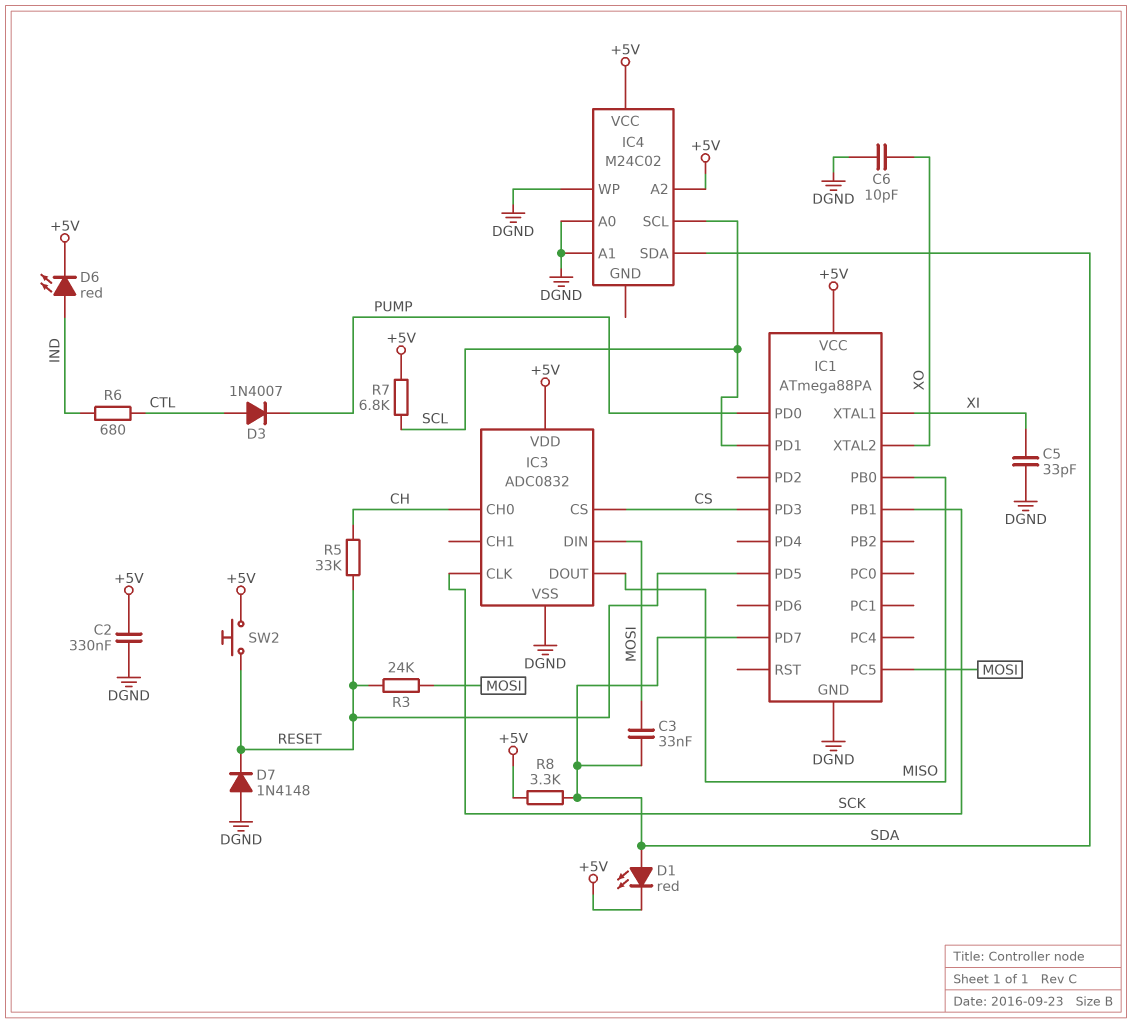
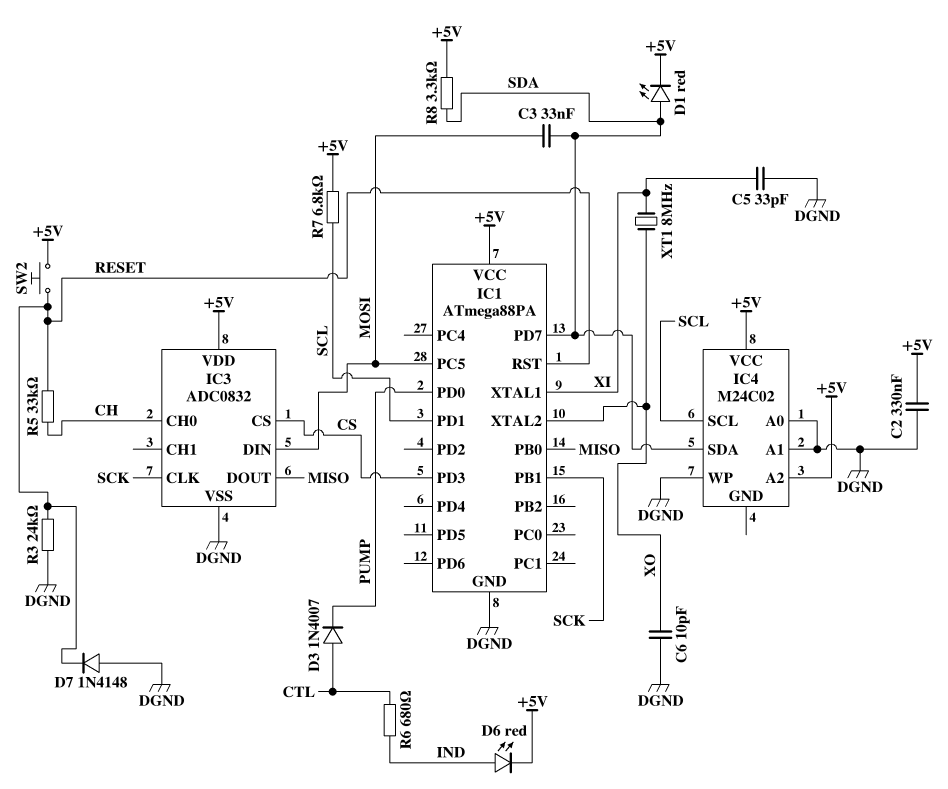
IC1 pin PD5: RESET -> none
IC1 pin RST: none -> RESET
R3: 24k (MOSI, RESET) -> 24k (DGND, RESET)
XT1: none -> 8MHz (XI, XO)

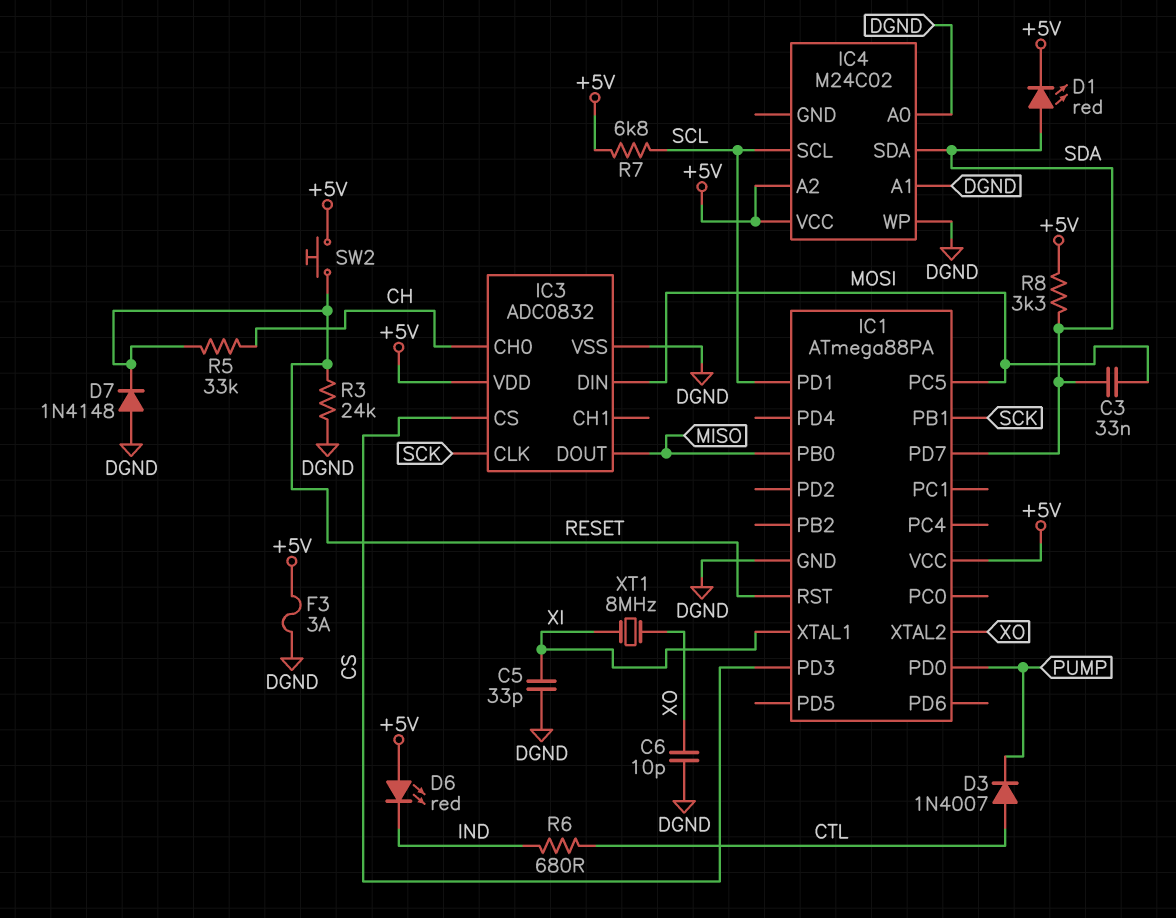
C2: 330nF (+5V, DGND) -> none
D6: LED red (A IND, K +5V) -> LED red (A +5V, K IND)
F3: none -> 3A (+5V, DGND)

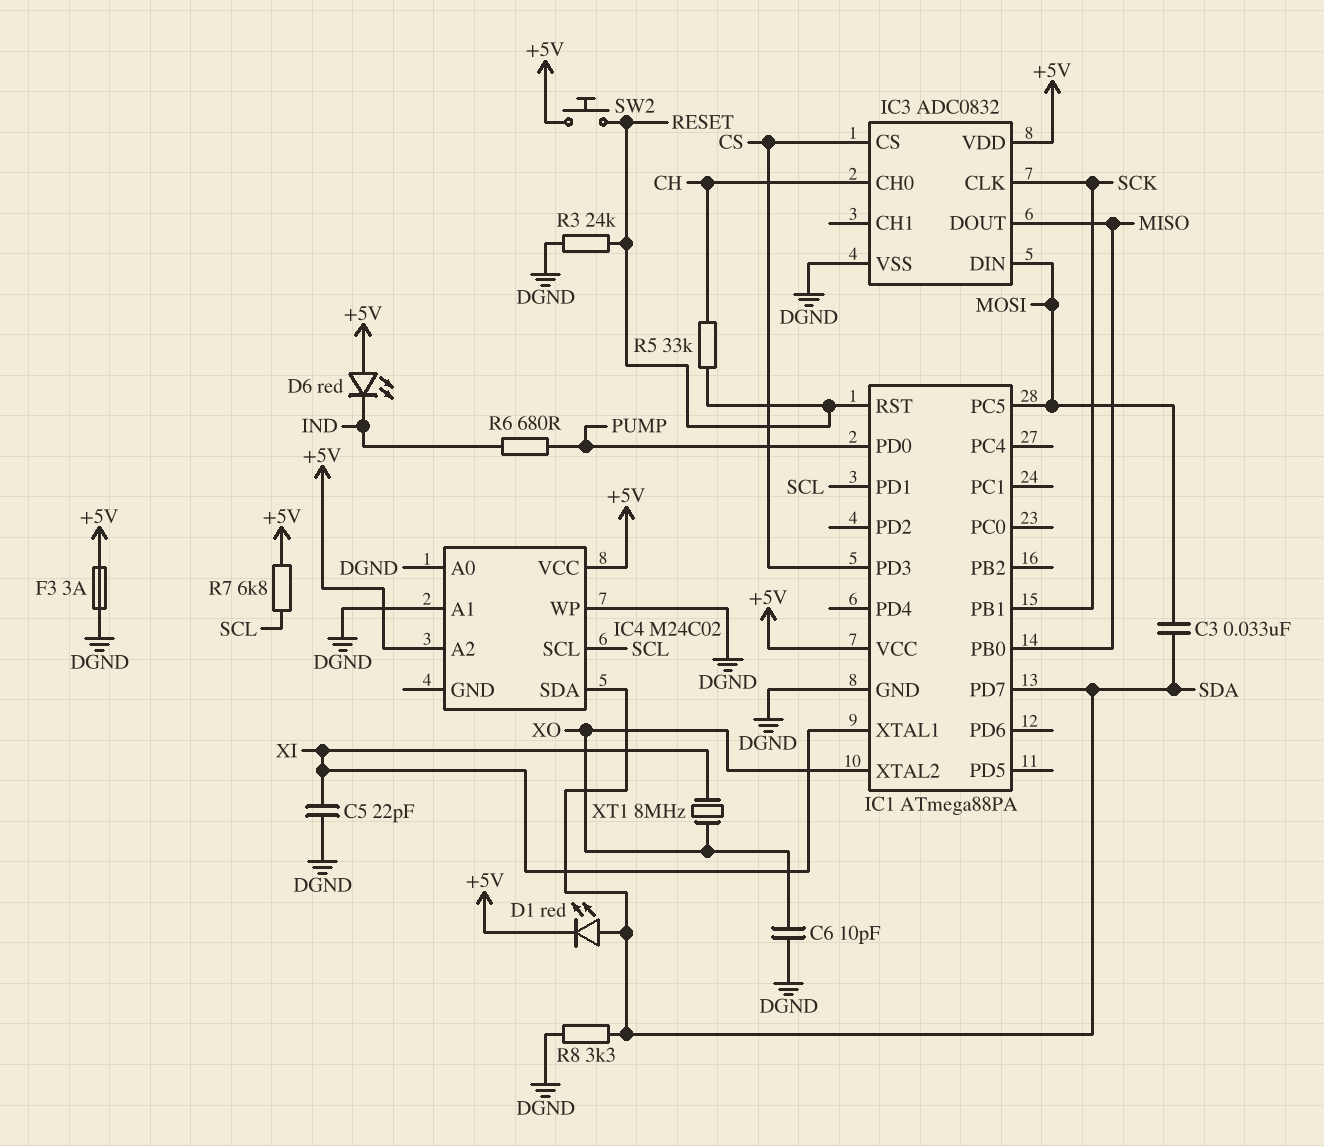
C5: 33pF (DGND, XI) -> 22pF (DGND, XI)
D3: diode 1N4007 (A CTL, K PUMP) -> none
D7: diode 1N4148 (A DGND, K RESET) -> none
R6: 680 (CTL, IND) -> 680 (IND, PUMP)
R8: 3.3k (+5V, SDA) -> 3.3k (DGND, SDA)

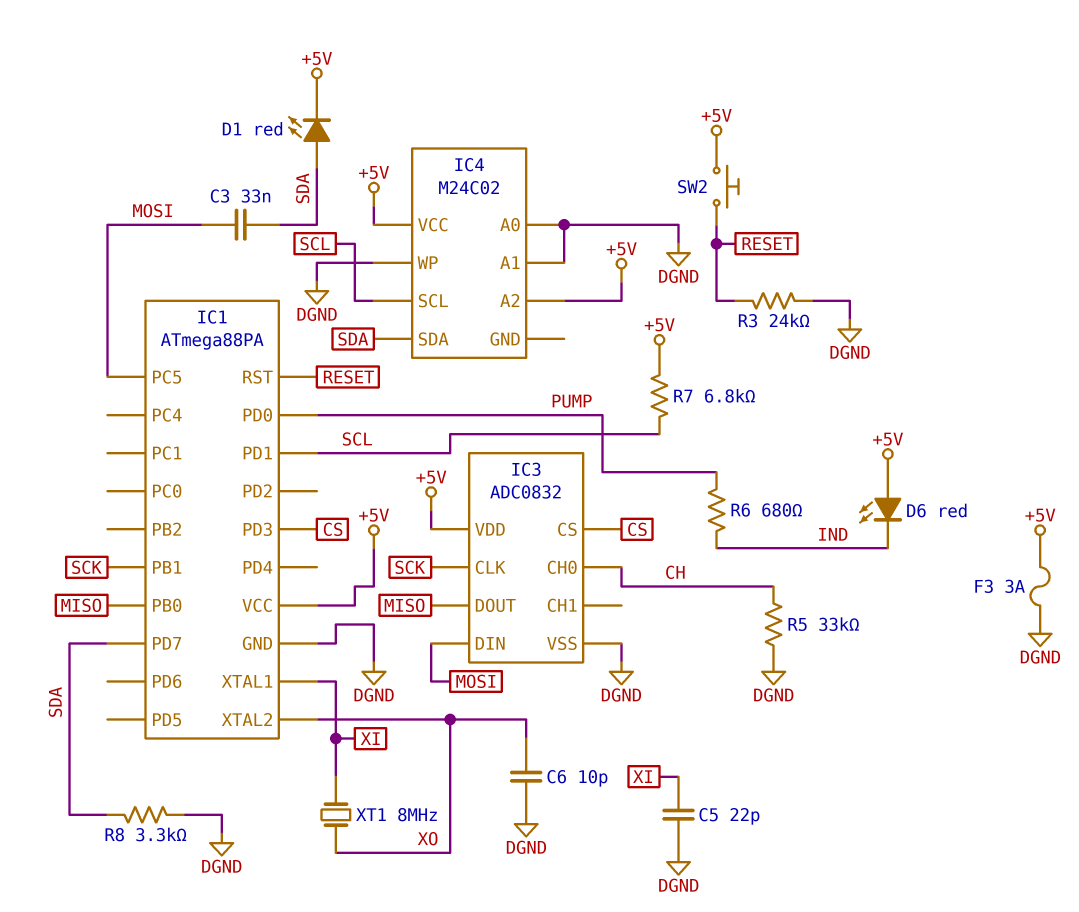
R5: 33k (CH, RESET) -> 33k (CH, DGND)

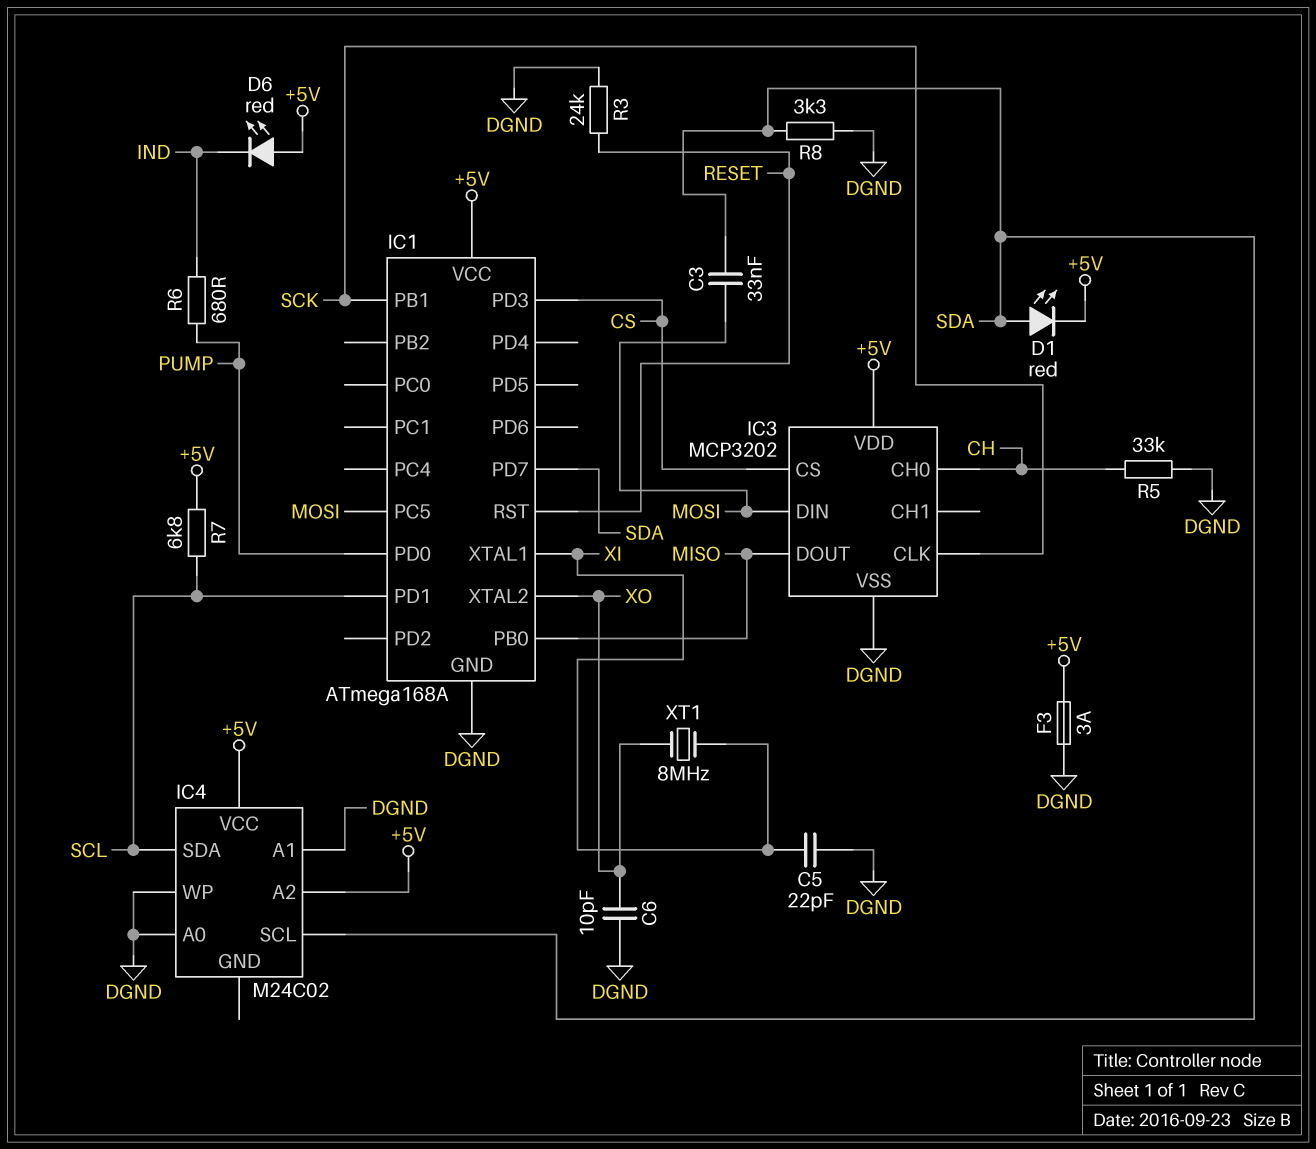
IC1: ATmega88PA -> ATmega168A
IC3: ADC0832 -> MCP3202
IC4 pin SCL: SCL -> SDA
IC4 pin SDA: SDA -> SCL
SW2: button (+5V, RESET) -> none

